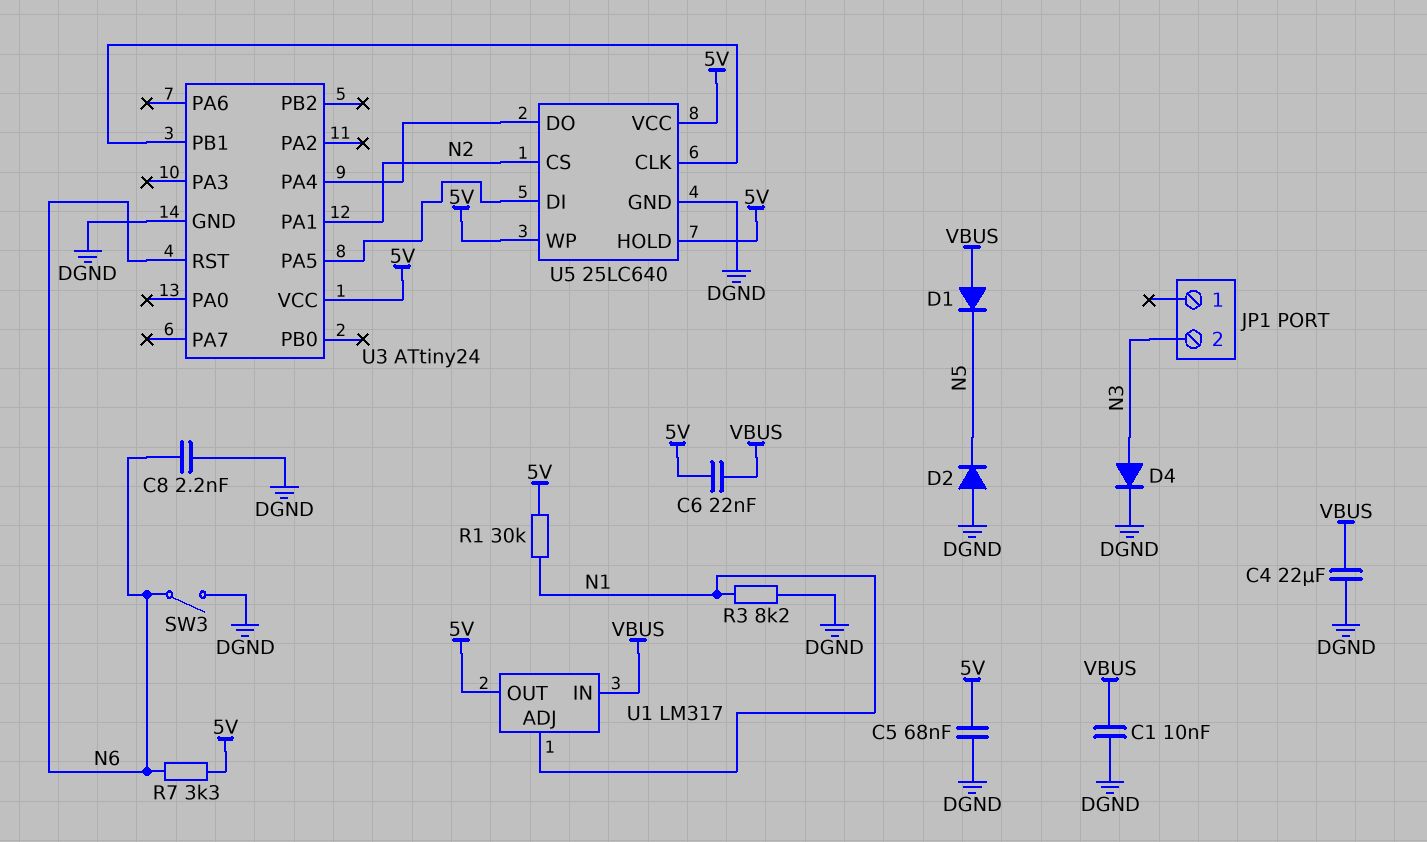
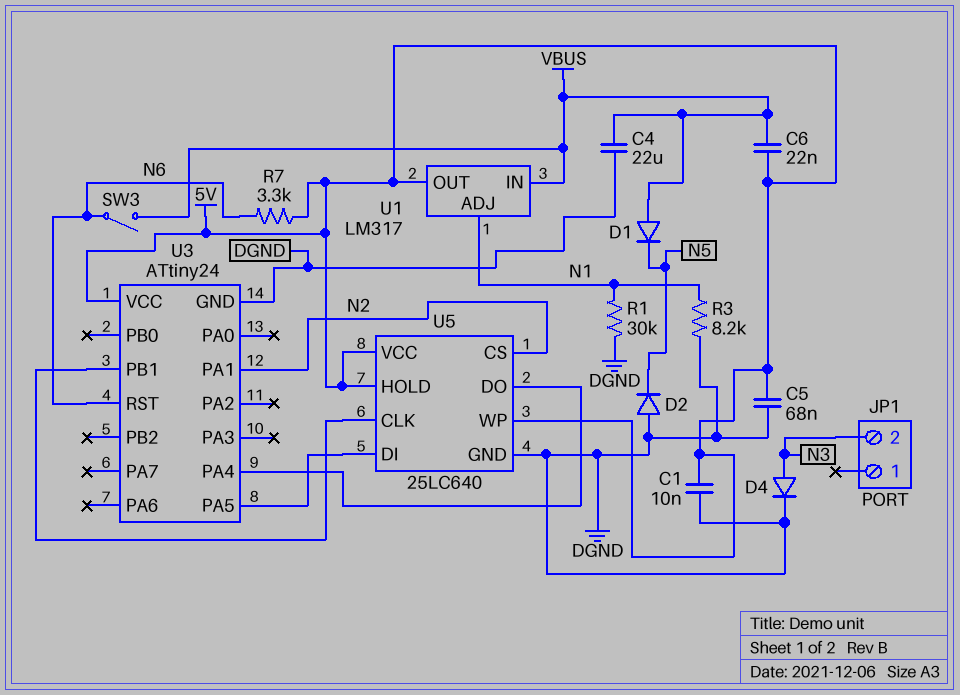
C1: 10nF (DGND, VBUS) -> 10nF (5V, DGND)
C8: 2.2nF (DGND, N6) -> none
R1: 30k (5V, N1) -> 30k (DGND, N1)
SW3: switch (DGND, N6) -> switch (N6, VBUS)

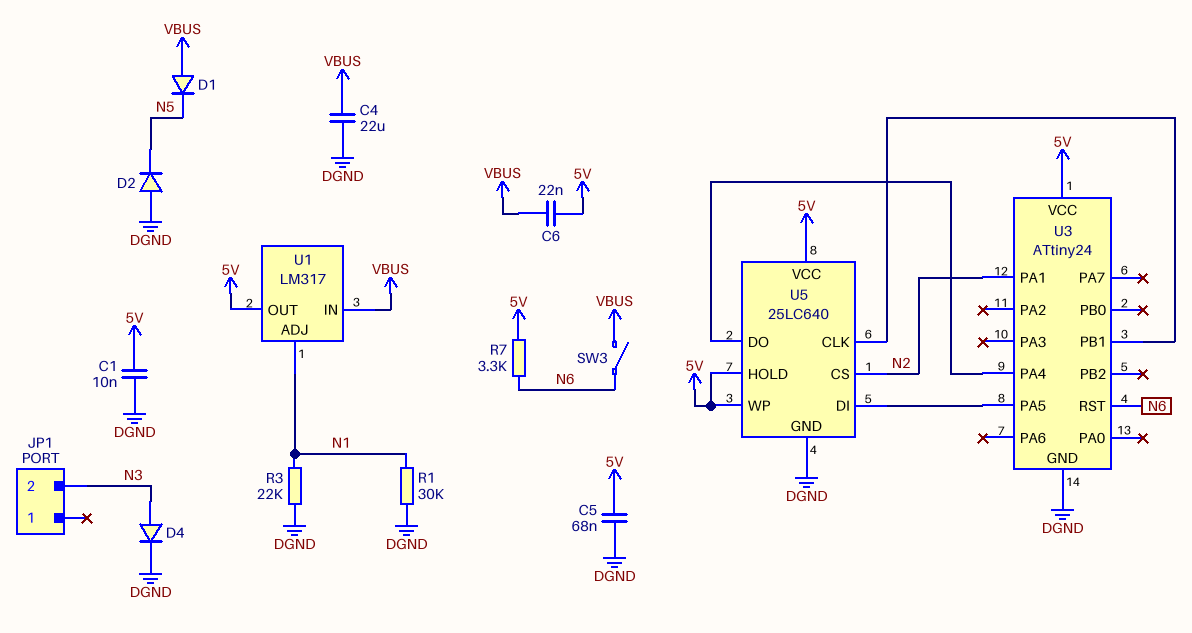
R3: 8.2k (DGND, N1) -> 22k (DGND, N1)

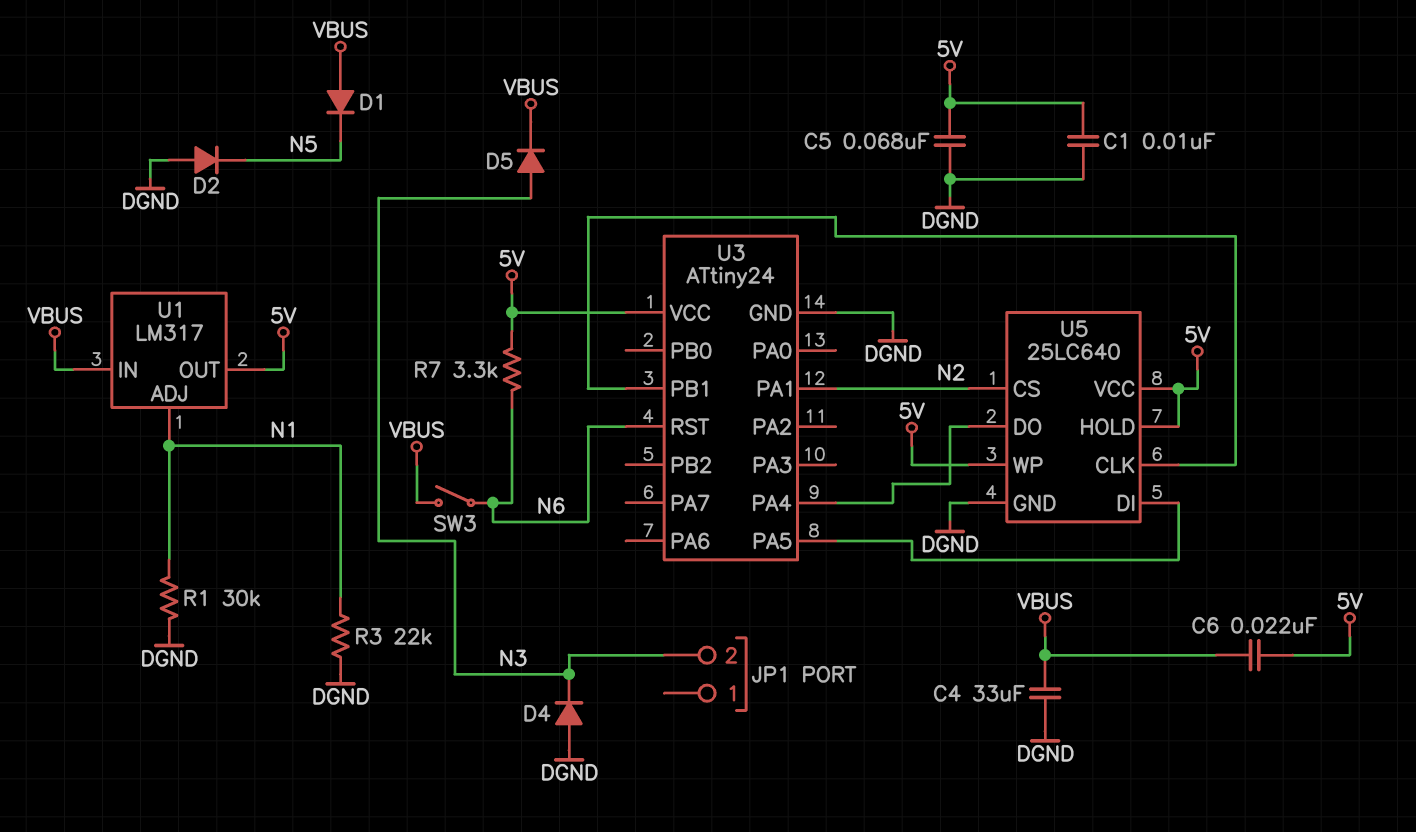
C4: 22uF (DGND, VBUS) -> 33uF (DGND, VBUS)
D4: diode (A N3, K DGND) -> diode (A DGND, K N3)
D5: none -> diode (A N3, K VBUS)

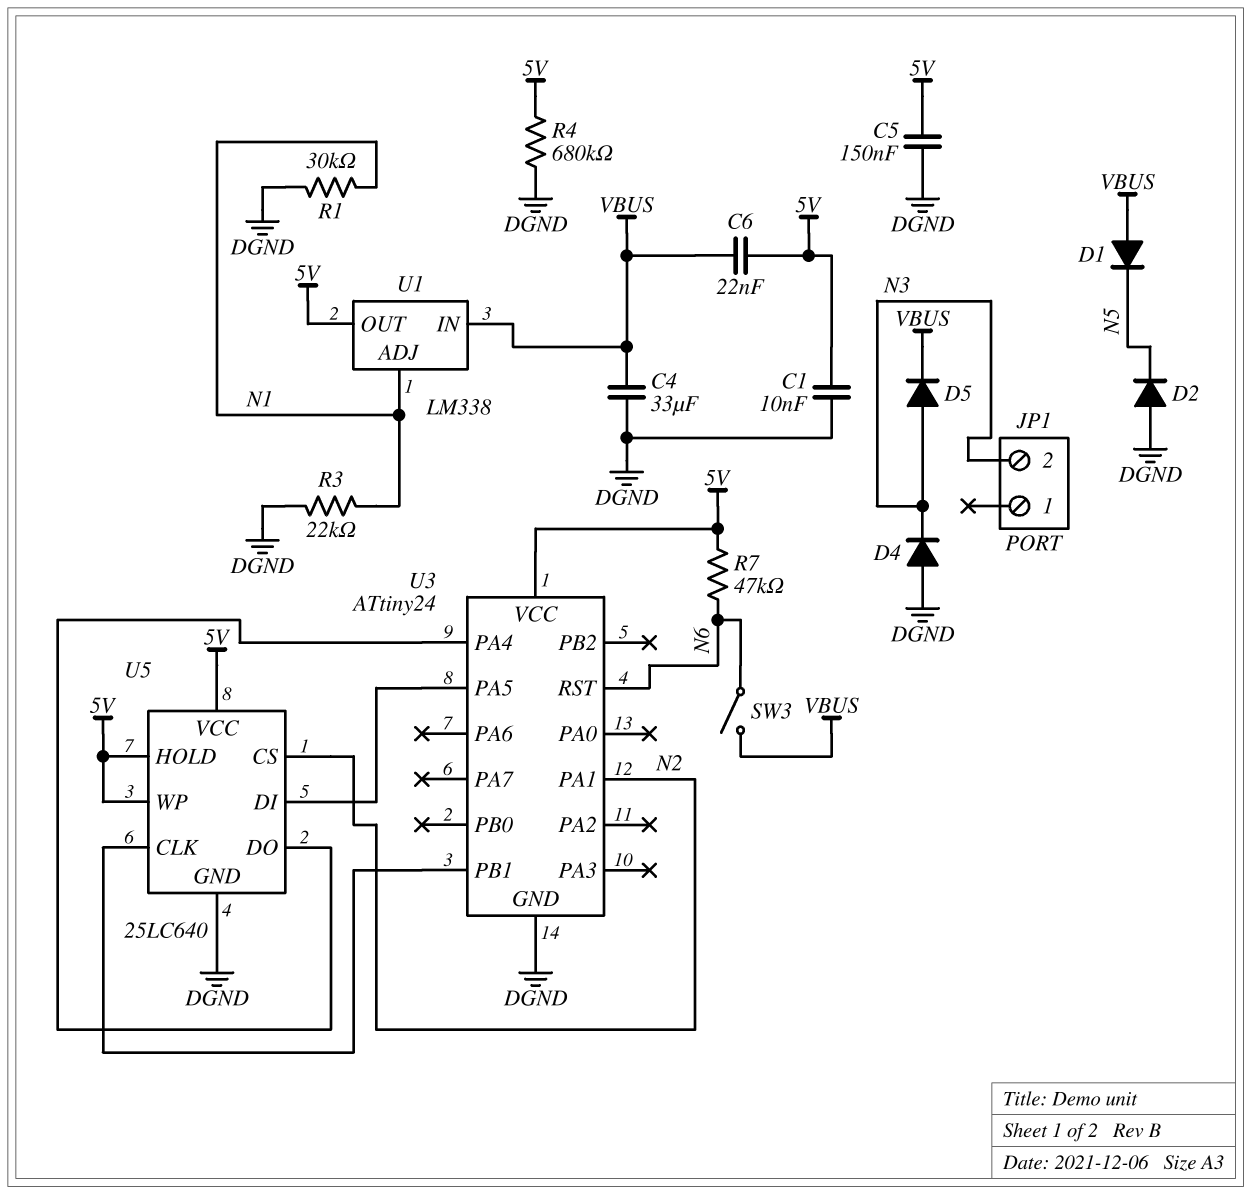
C5: 68nF (5V, DGND) -> 150nF (5V, DGND)
R4: none -> 680k (5V, DGND)
R7: 3.3k (5V, N6) -> 47k (5V, N6)
U1: LM317 -> LM338

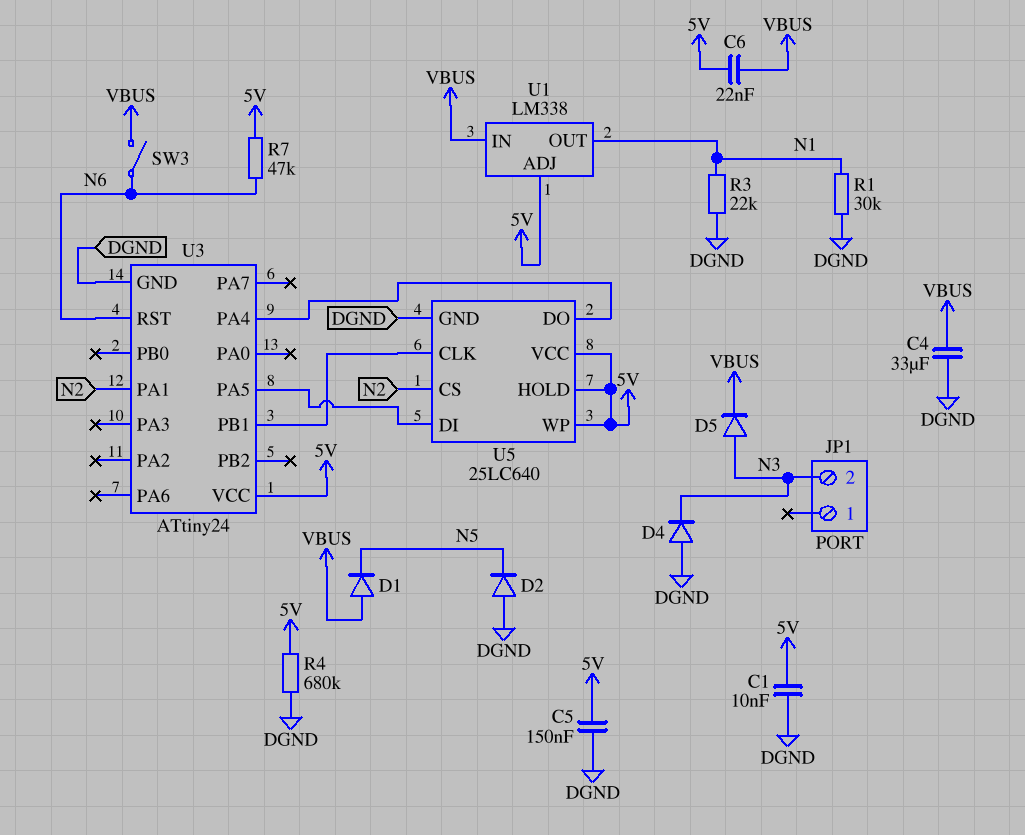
U1 pin ADJ: N1 -> 5V
U1 pin OUT: 5V -> N1

